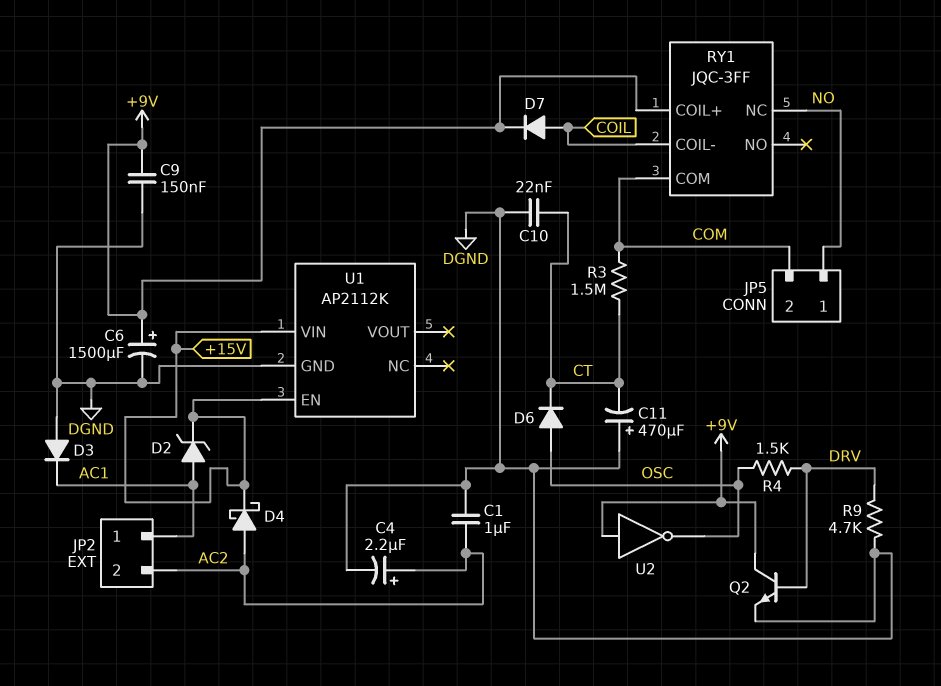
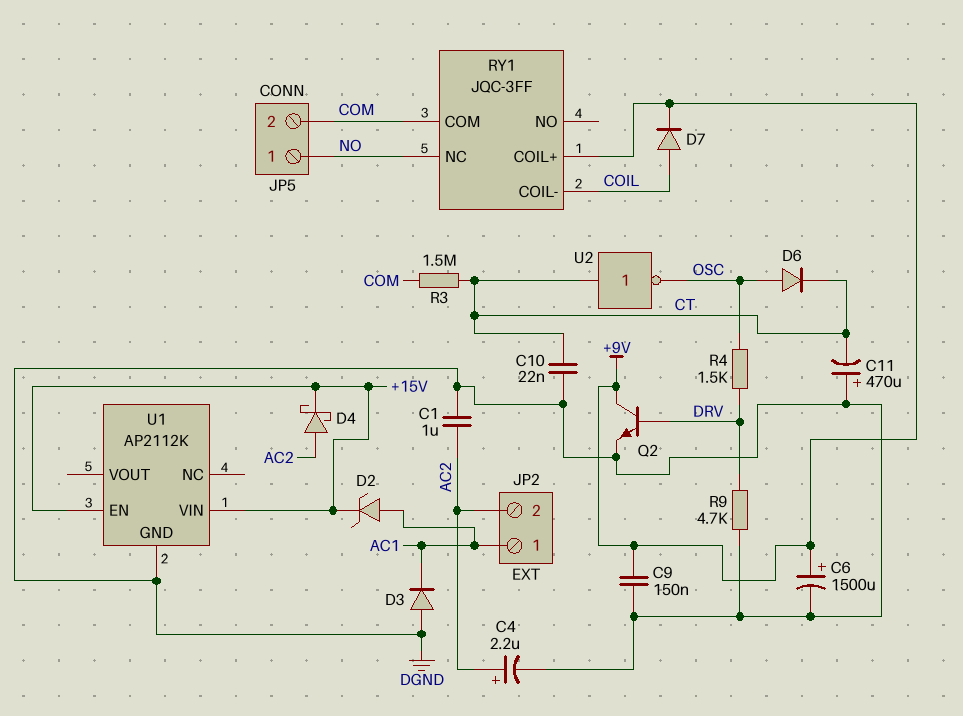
U2: NOT (in +9V, out OSC) -> NOT (in CT, out OSC)

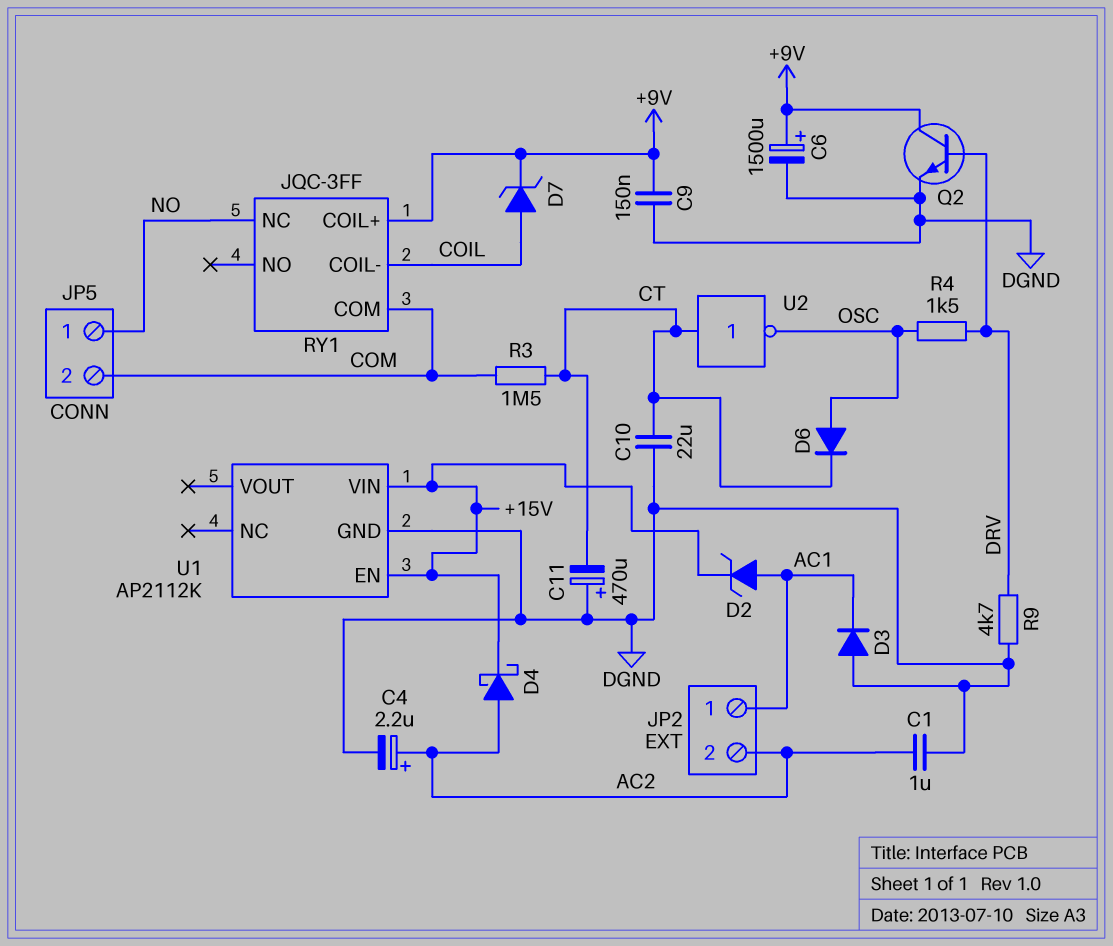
C10: 22nF (CT, DGND) -> 22uF (CT, DGND)
D7: diode (A COIL, K +9V) -> zener (A COIL, K +9V)

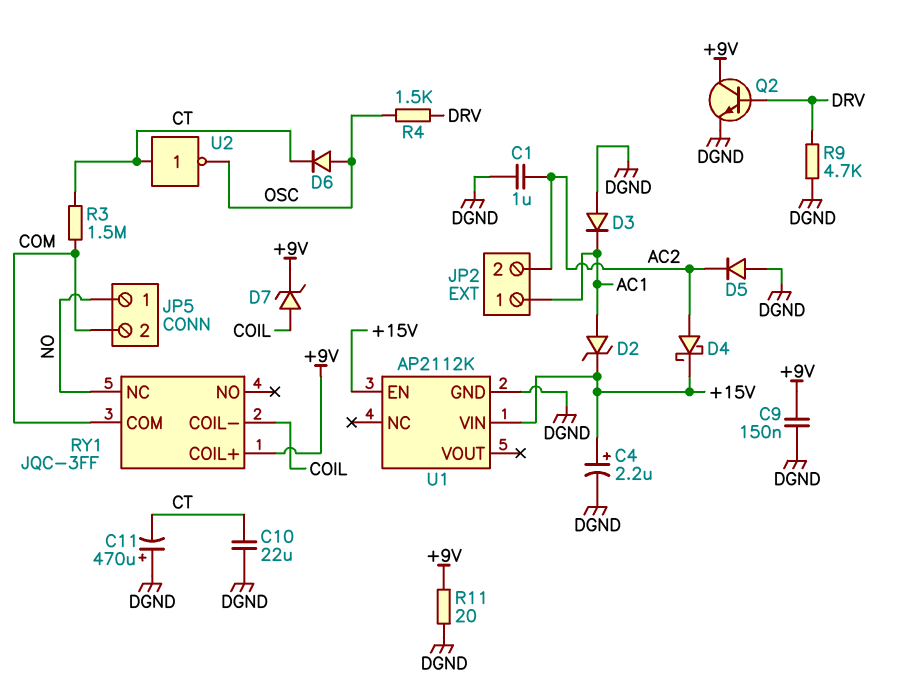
C4: 2.2uF (plus AC2, minus DGND) -> 2.2uF (plus +15V, minus DGND)
C6: 1500uF (plus +9V, minus DGND) -> none
D5: none -> diode (A DGND, K AC2)
R11: none -> 20 (+9V, DGND)

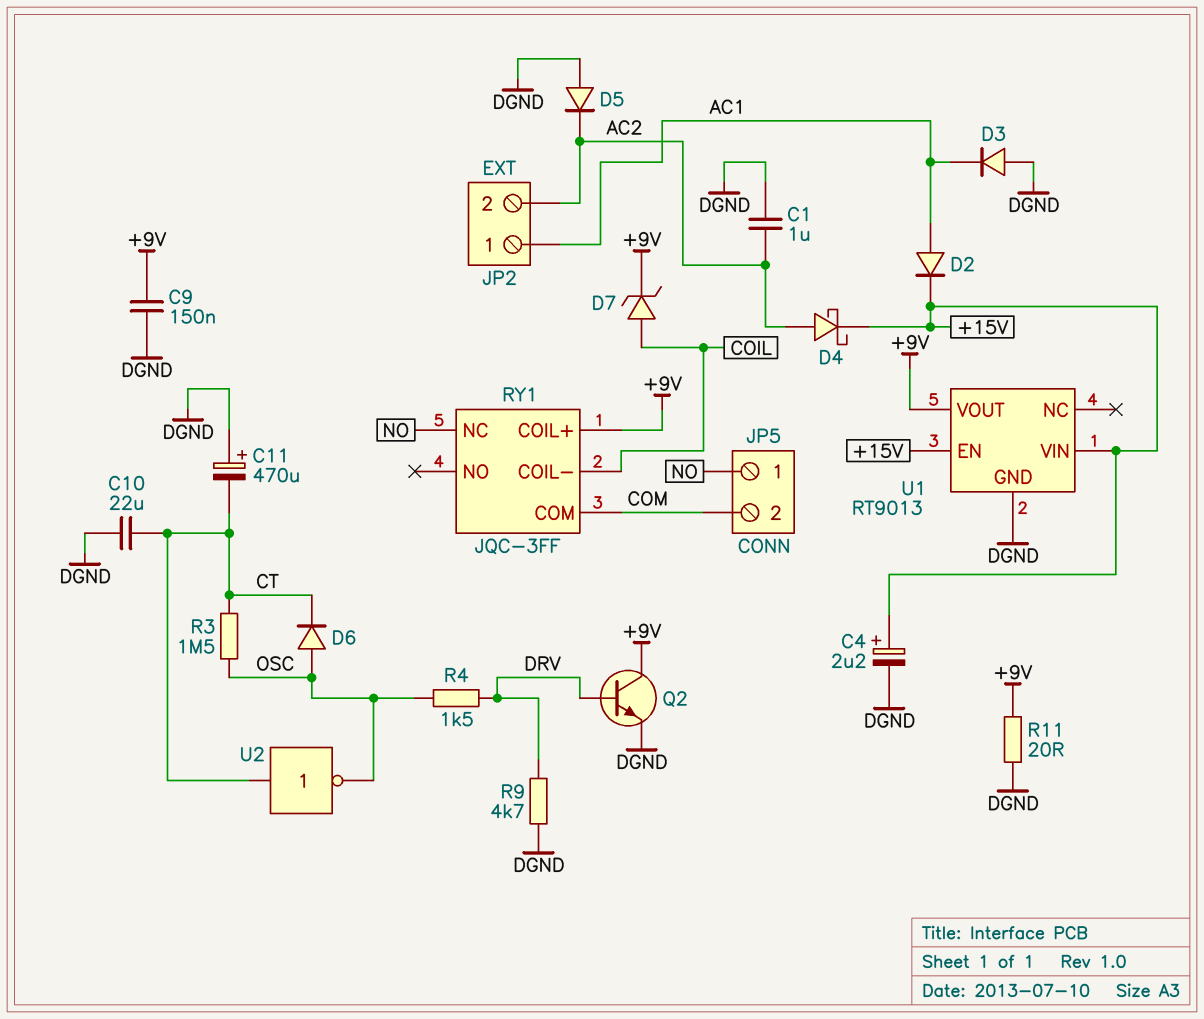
D2: zener (A AC1, K +15V) -> diode (A AC1, K +15V)
R3: 1.5M (COM, CT) -> 1.5M (CT, OSC)
U1: AP2112K -> RT9013
U1 pin VOUT: none -> +9V

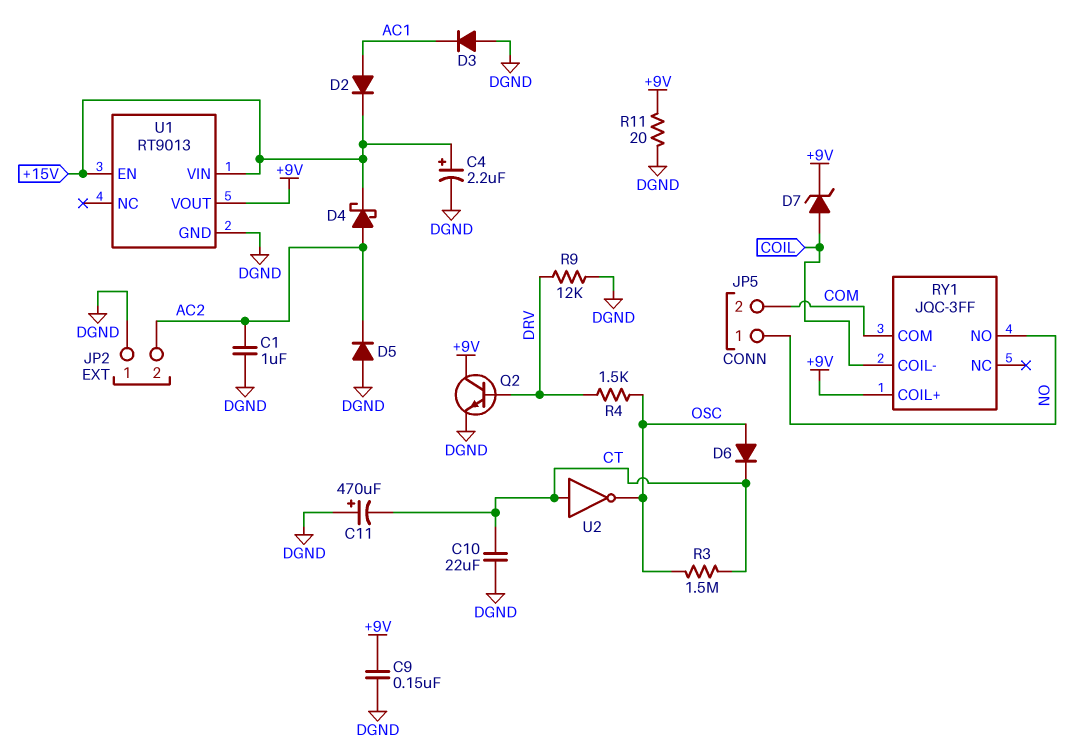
JP2 pin 1: AC1 -> DGND
R9: 4.7k (DGND, DRV) -> 12k (DGND, DRV)
RY1 pin NC: NO -> none
RY1 pin NO: none -> NO

